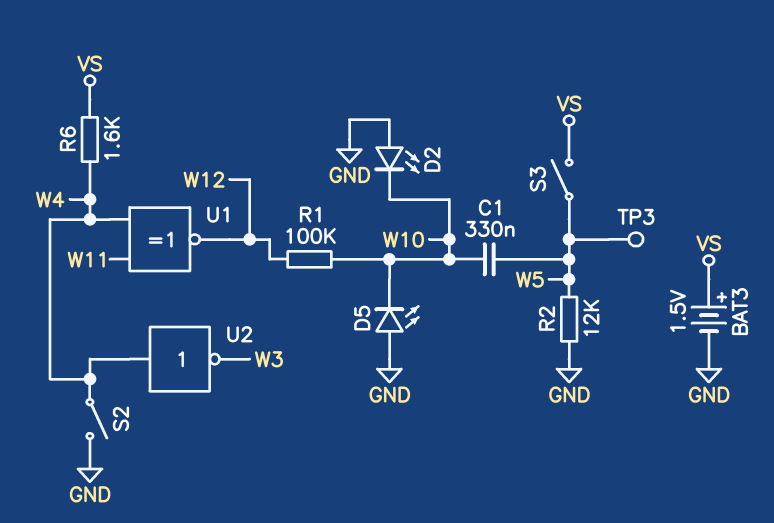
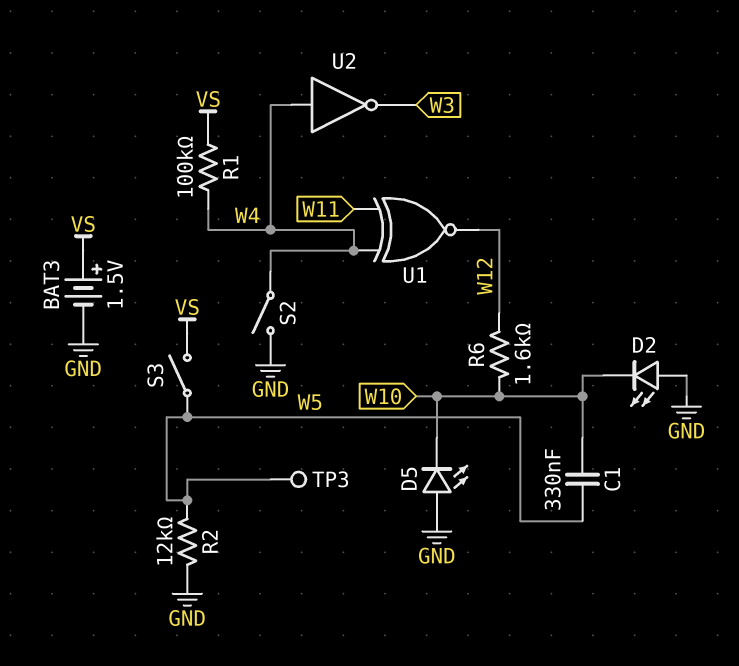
R1: 100k (W10, W12) -> 100k (VS, W4)
R6: 1.6k (VS, W4) -> 1.6k (W10, W12)

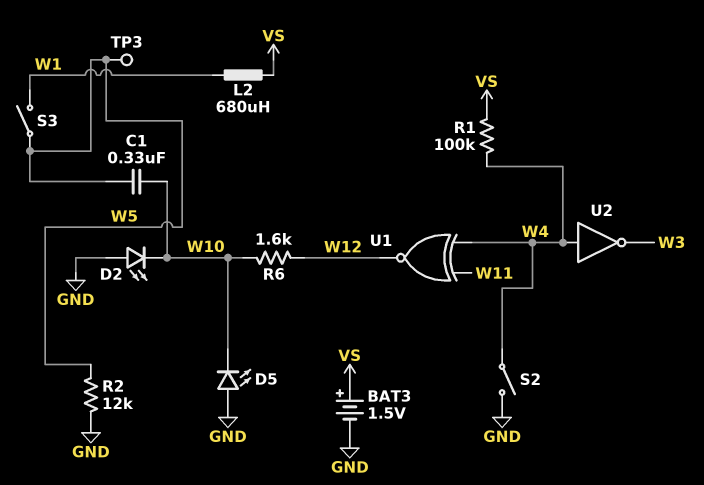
L2: none -> 680uH (VS, W1)
S3: switch (VS, W5) -> switch (W1, W5)

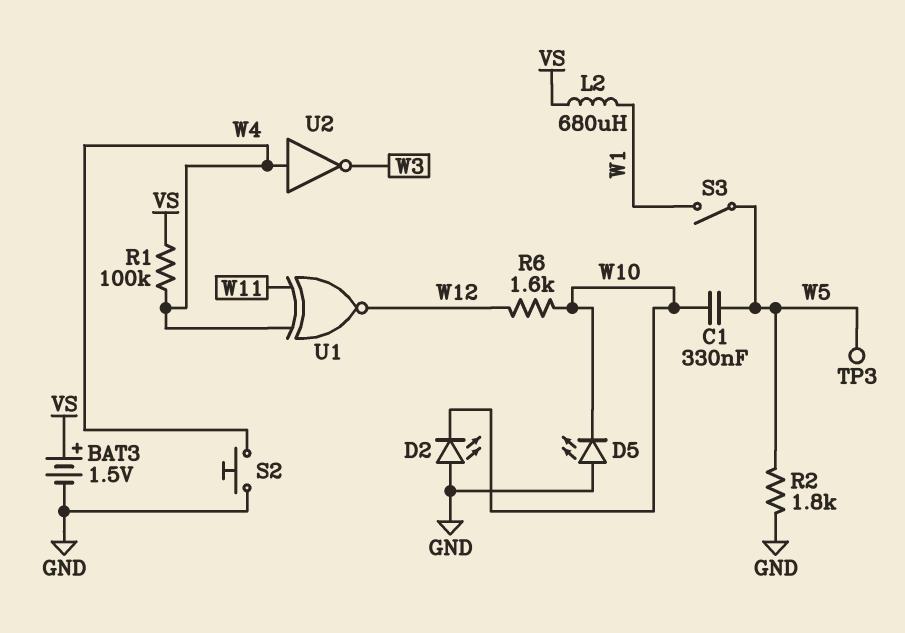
R2: 12k (GND, W5) -> 1.8k (GND, W5)
S2: switch (GND, W4) -> button (GND, W4)

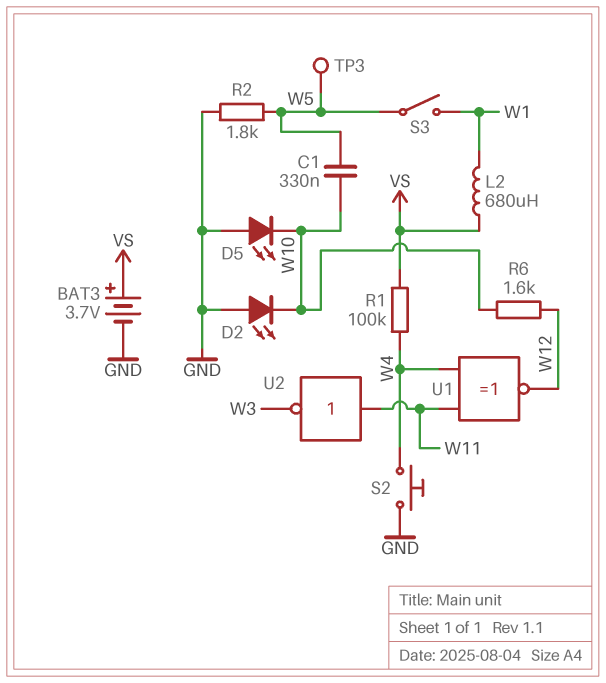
BAT3: 1.5V (plus VS, minus GND) -> 3.7V (plus VS, minus GND)
U2: NOT (in W4, out W3) -> NOT (in W11, out W3)

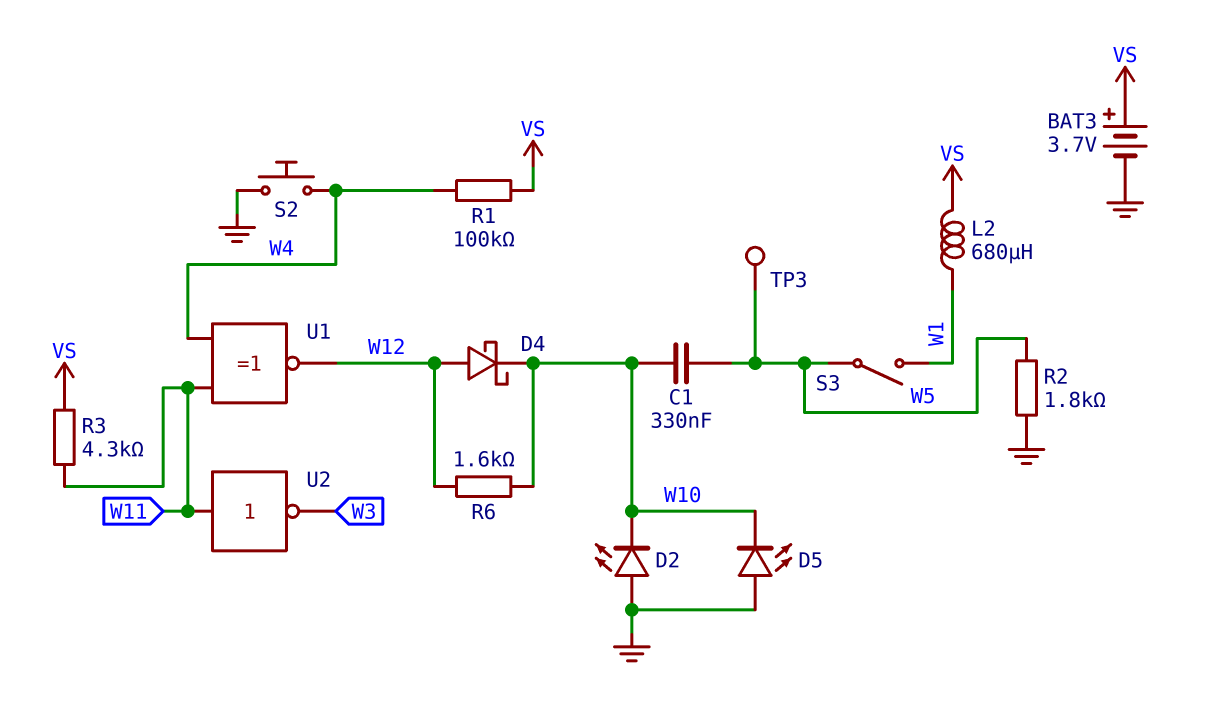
D4: none -> schottky (A W12, K W10)
R3: none -> 4.3k (VS, W11)

